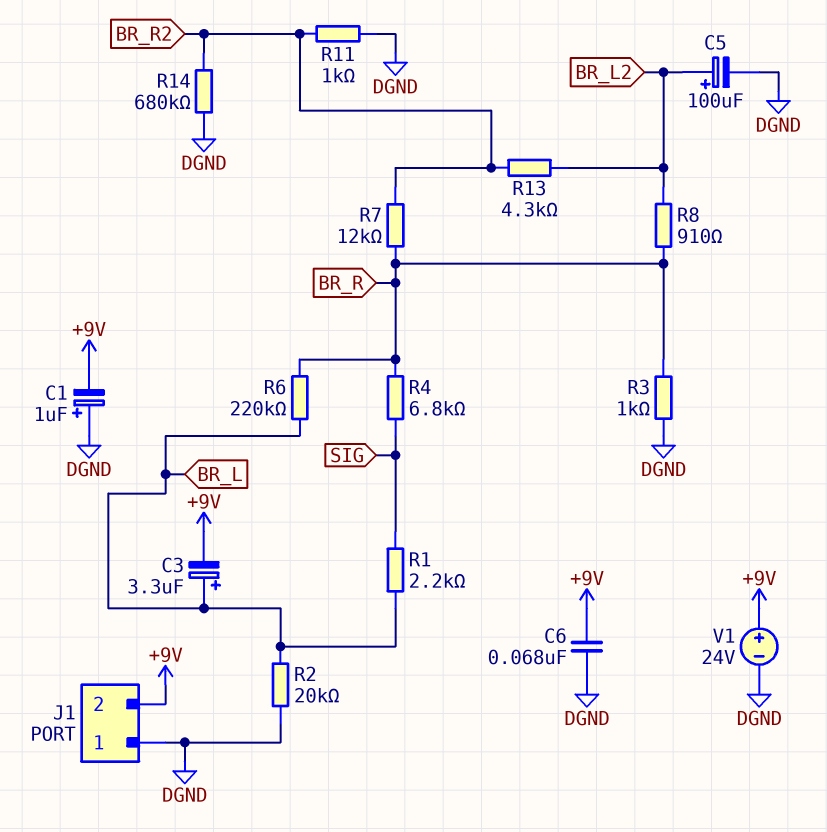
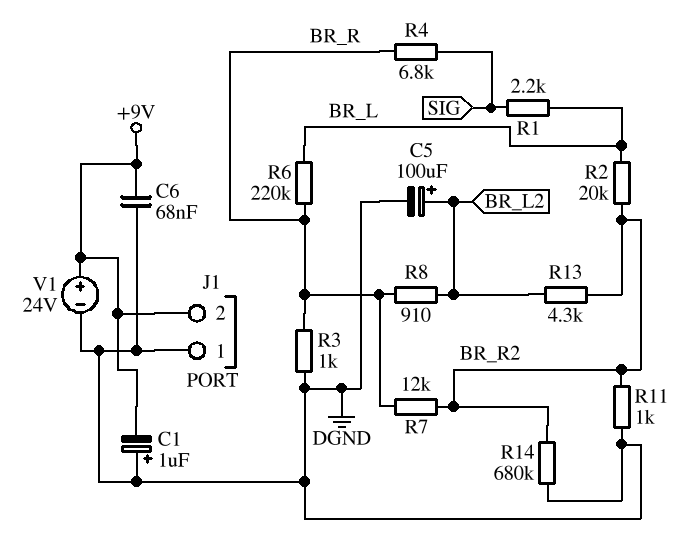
C3: 3.3uF (plus BR_L, minus +9V) -> none
R2: 20k (BR_L, DGND) -> 20k (BR_L, BR_R2)

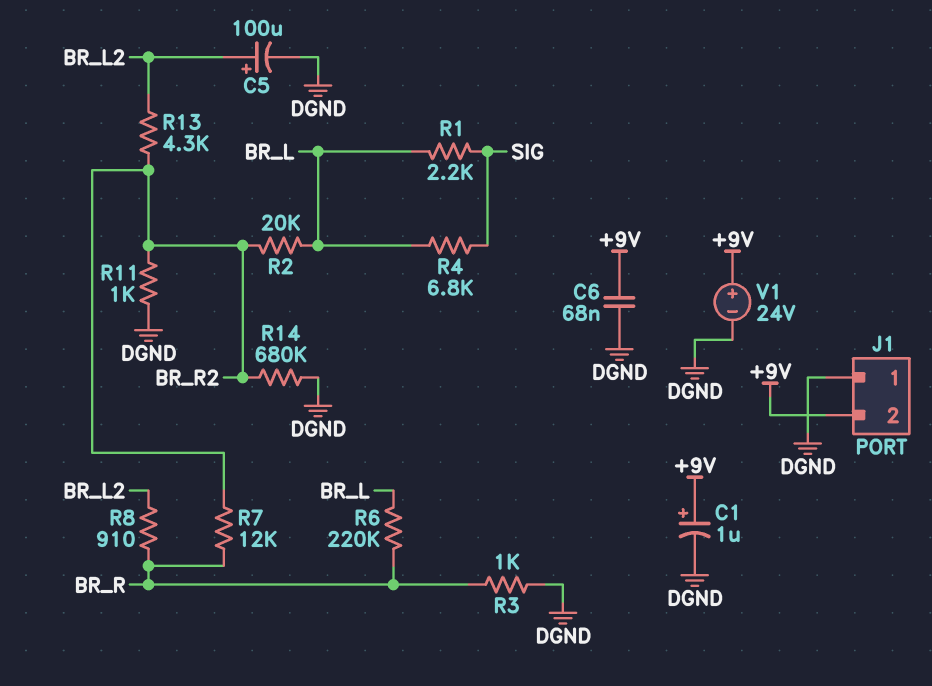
C1: 1uF (plus DGND, minus +9V) -> 1uF (plus +9V, minus DGND)
R4: 6.8k (BR_R, SIG) -> 6.8k (BR_L, SIG)

